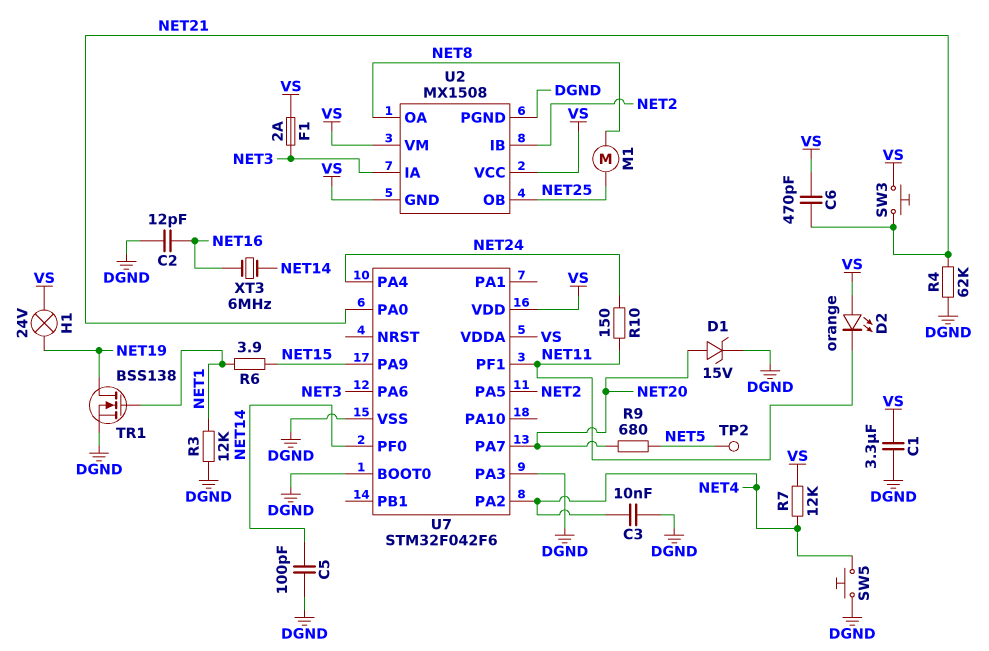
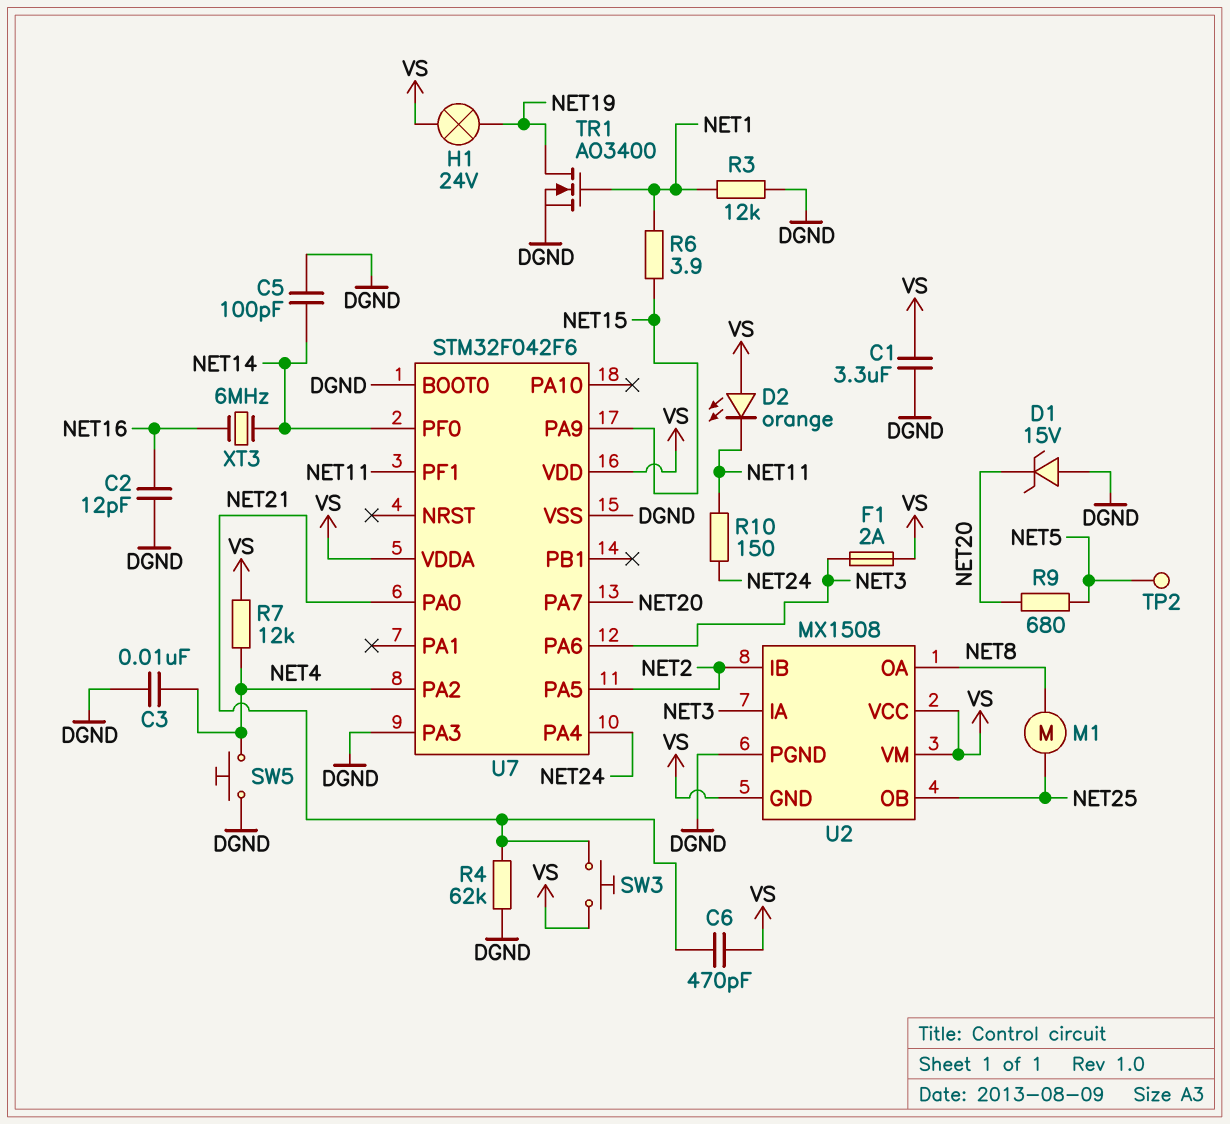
D1: zener 15V (A NET20, K DGND) -> zener 15V (A DGND, K NET20)
TR1: NMOS BSS138 (G NET1, D NET19, S DGND) -> NMOS AO3400 (G NET1, D NET19, S DGND)

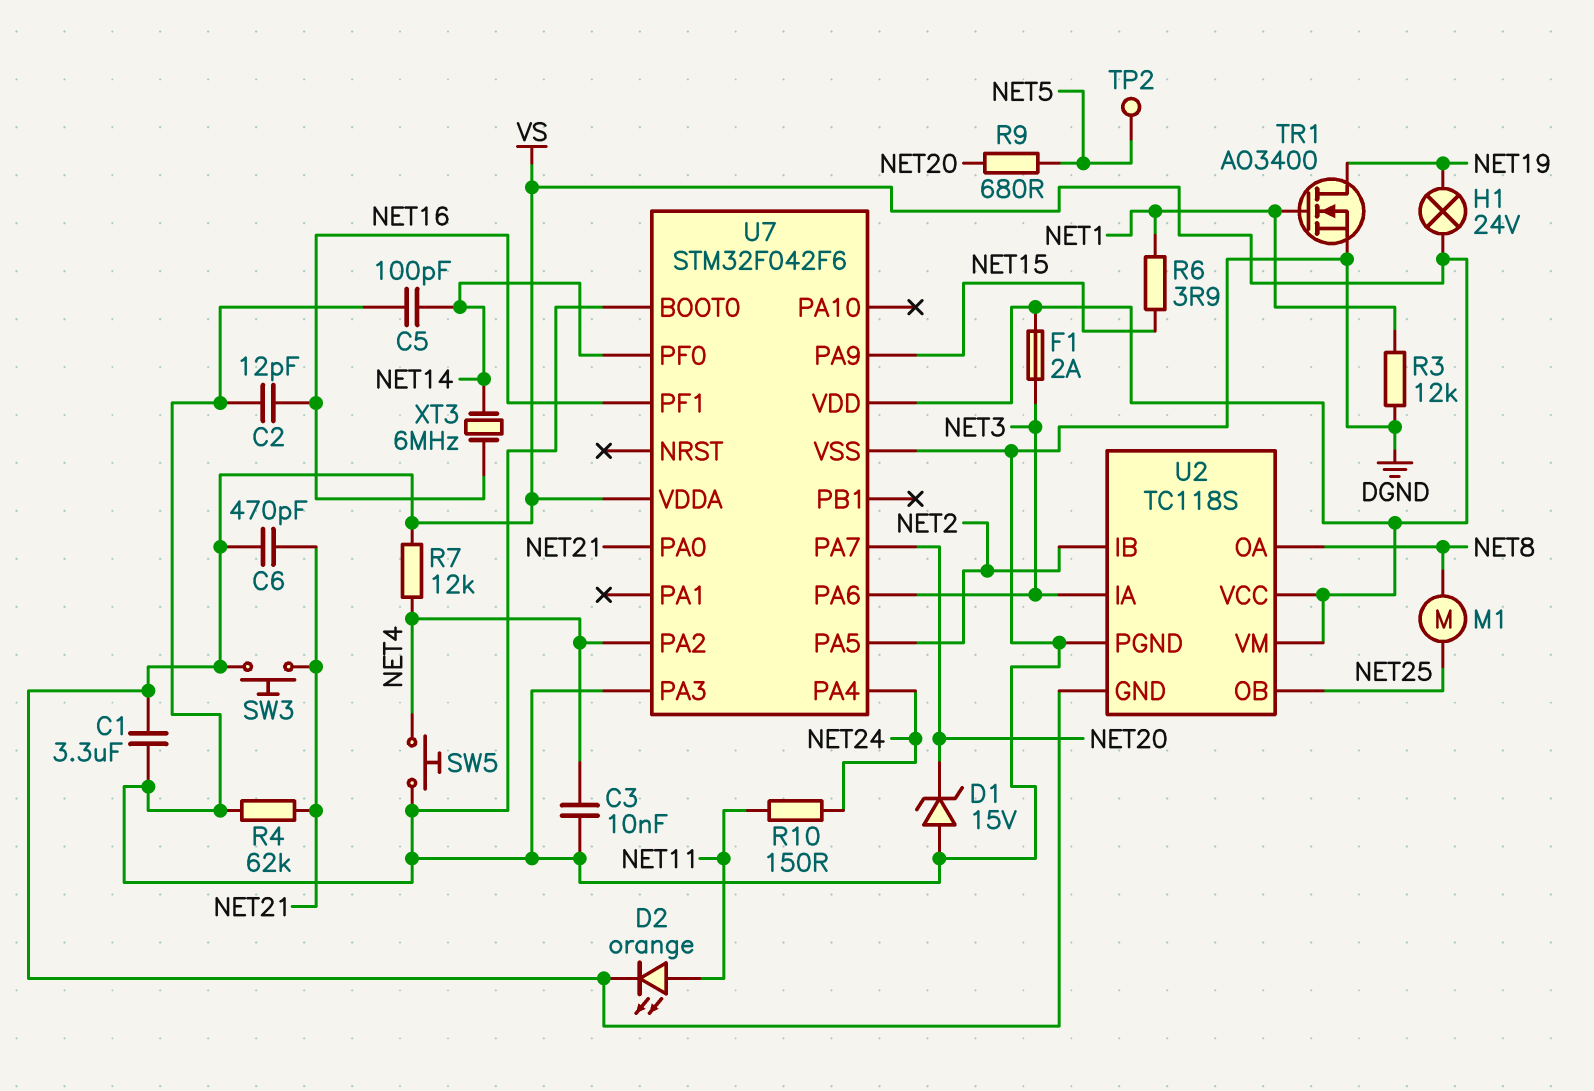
D2: LED orange (A VS, K NET11) -> LED orange (A NET11, K VS)
U2: MX1508 -> TC118S
U7 pin PF1: NET11 -> NET16

